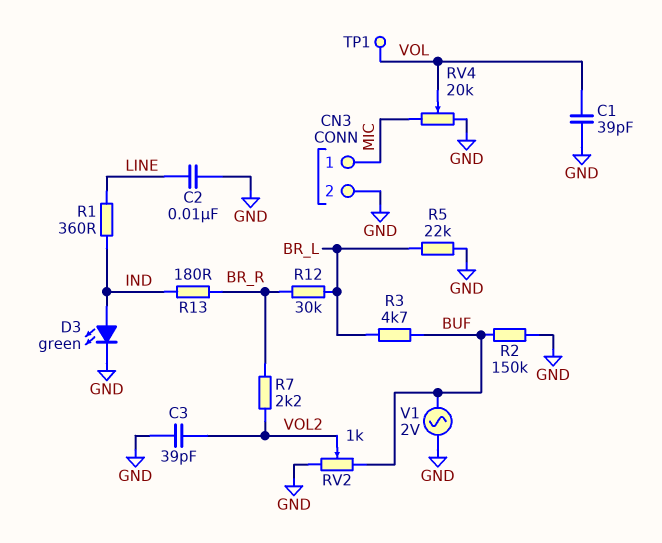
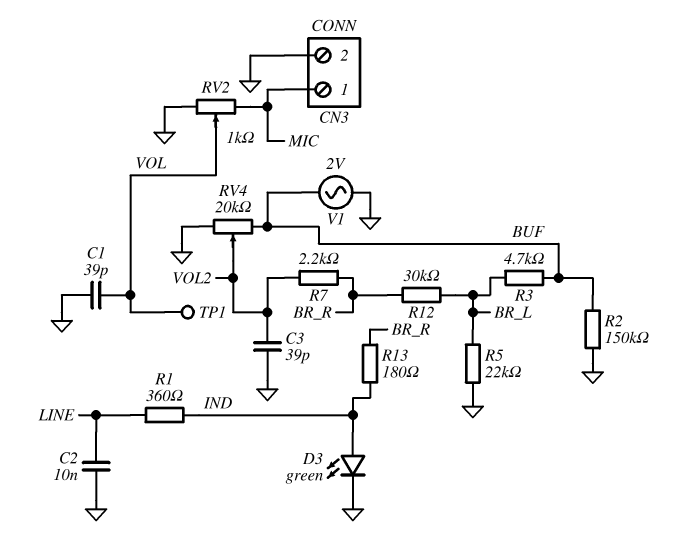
RV2: 1k (BUF, GND, wiper VOL2) -> 1k (GND, MIC, wiper VOL)
RV4: 20k (GND, MIC, wiper VOL) -> 20k (BUF, GND, wiper VOL2)

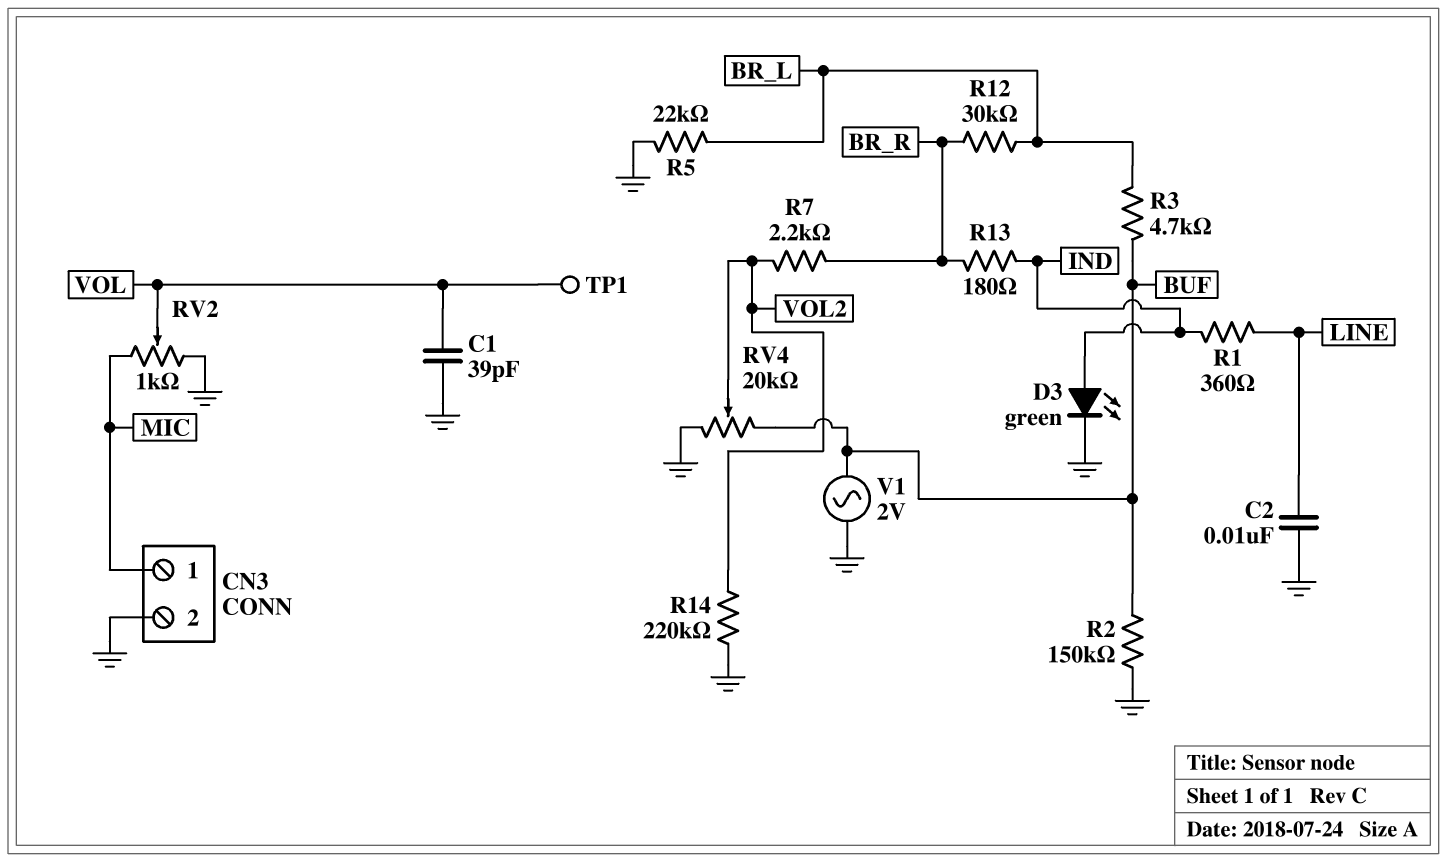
C3: 39pF (GND, VOL2) -> none
R14: none -> 220k (GND, VOL2)

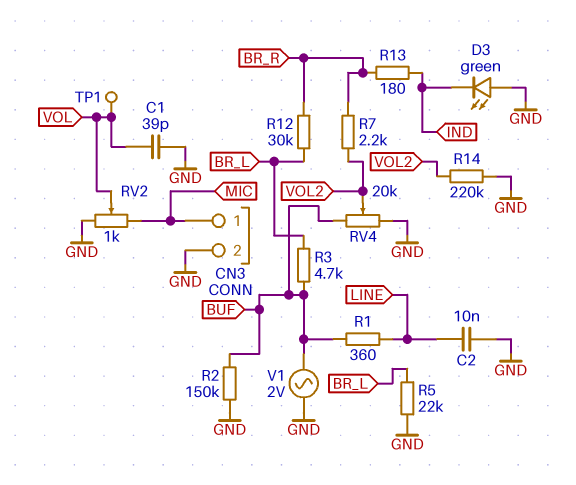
D3: LED green (A IND, K GND) -> LED green (A GND, K IND)
R1: 360 (IND, LINE) -> 360 (BUF, LINE)

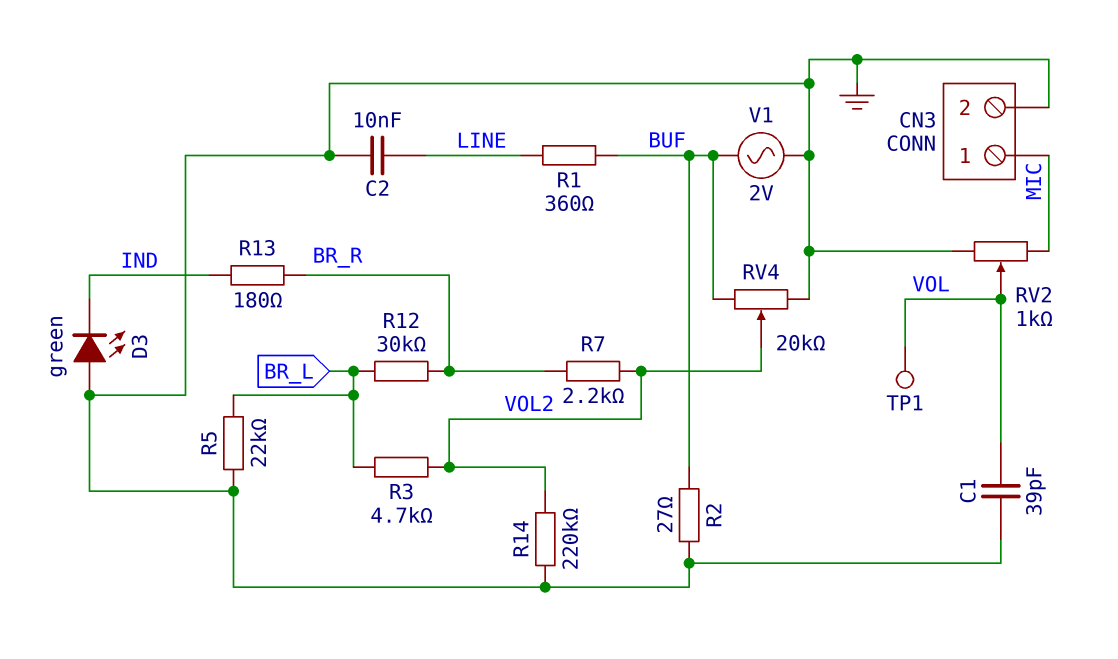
R2: 150k (BUF, GND) -> 27 (BUF, GND)
R3: 4.7k (BR_L, BUF) -> 4.7k (BR_L, VOL2)

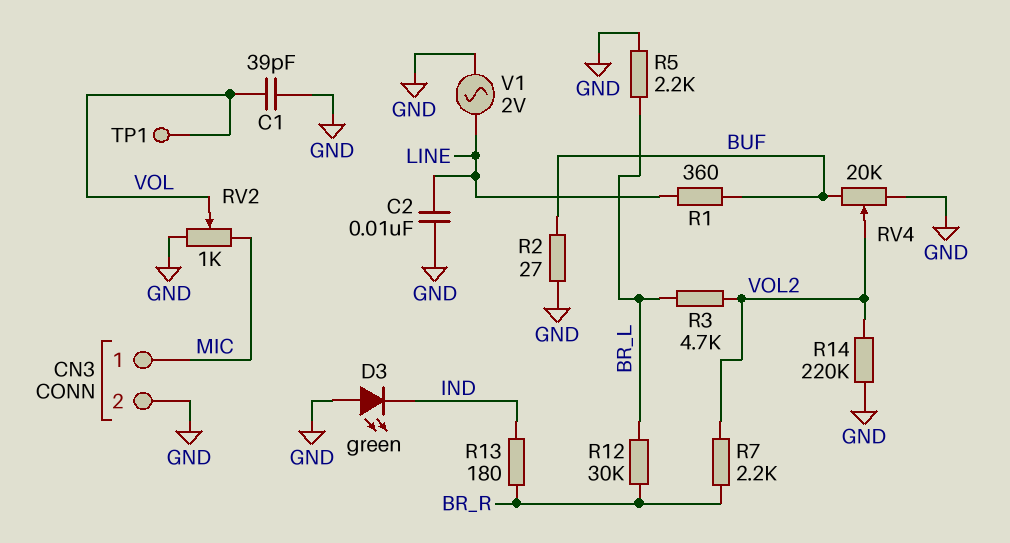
R5: 22k (BR_L, GND) -> 2.2k (BR_L, GND)
V1: AC 2V (BUF, GND) -> AC 2V (GND, LINE)

